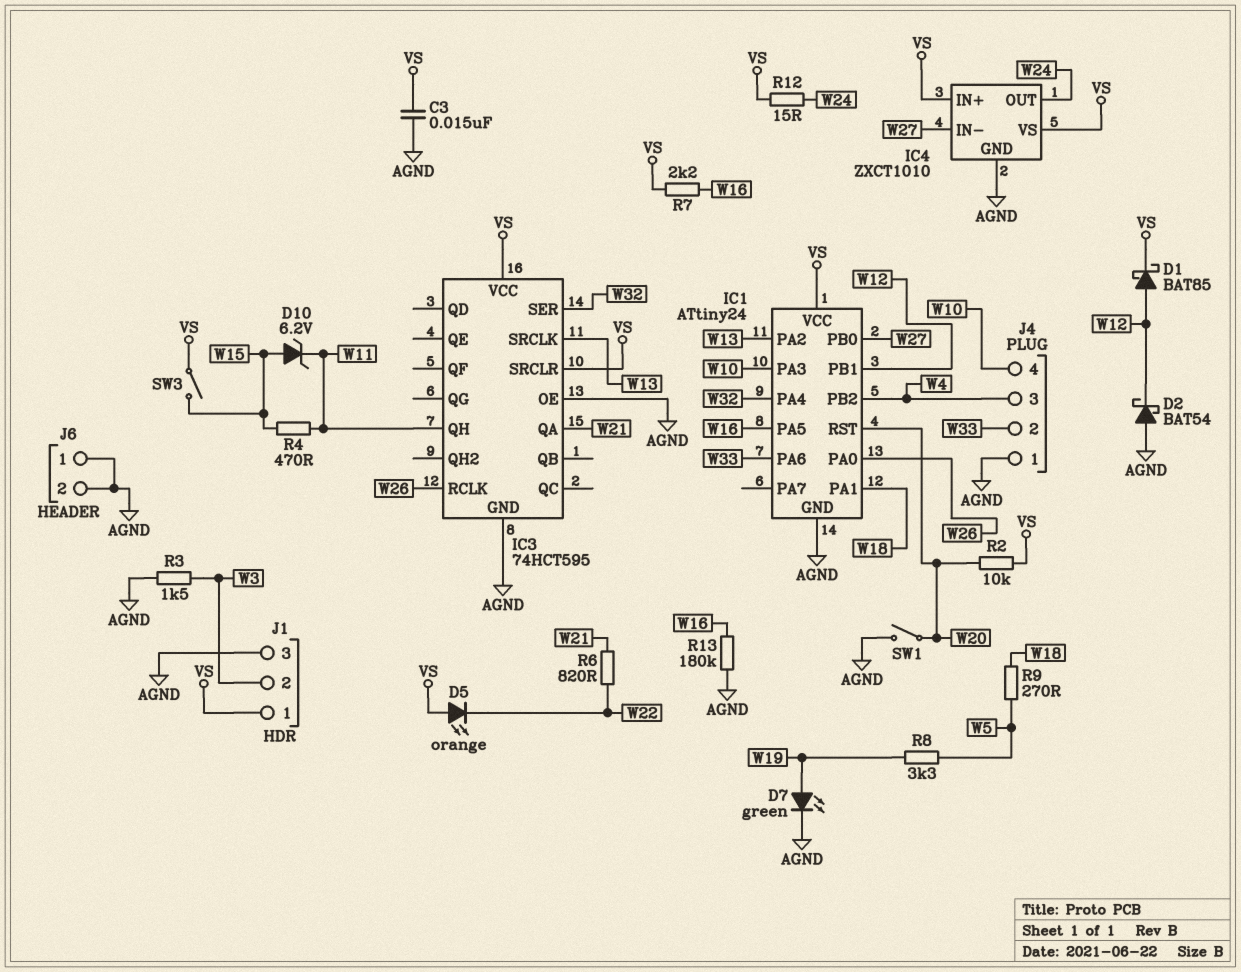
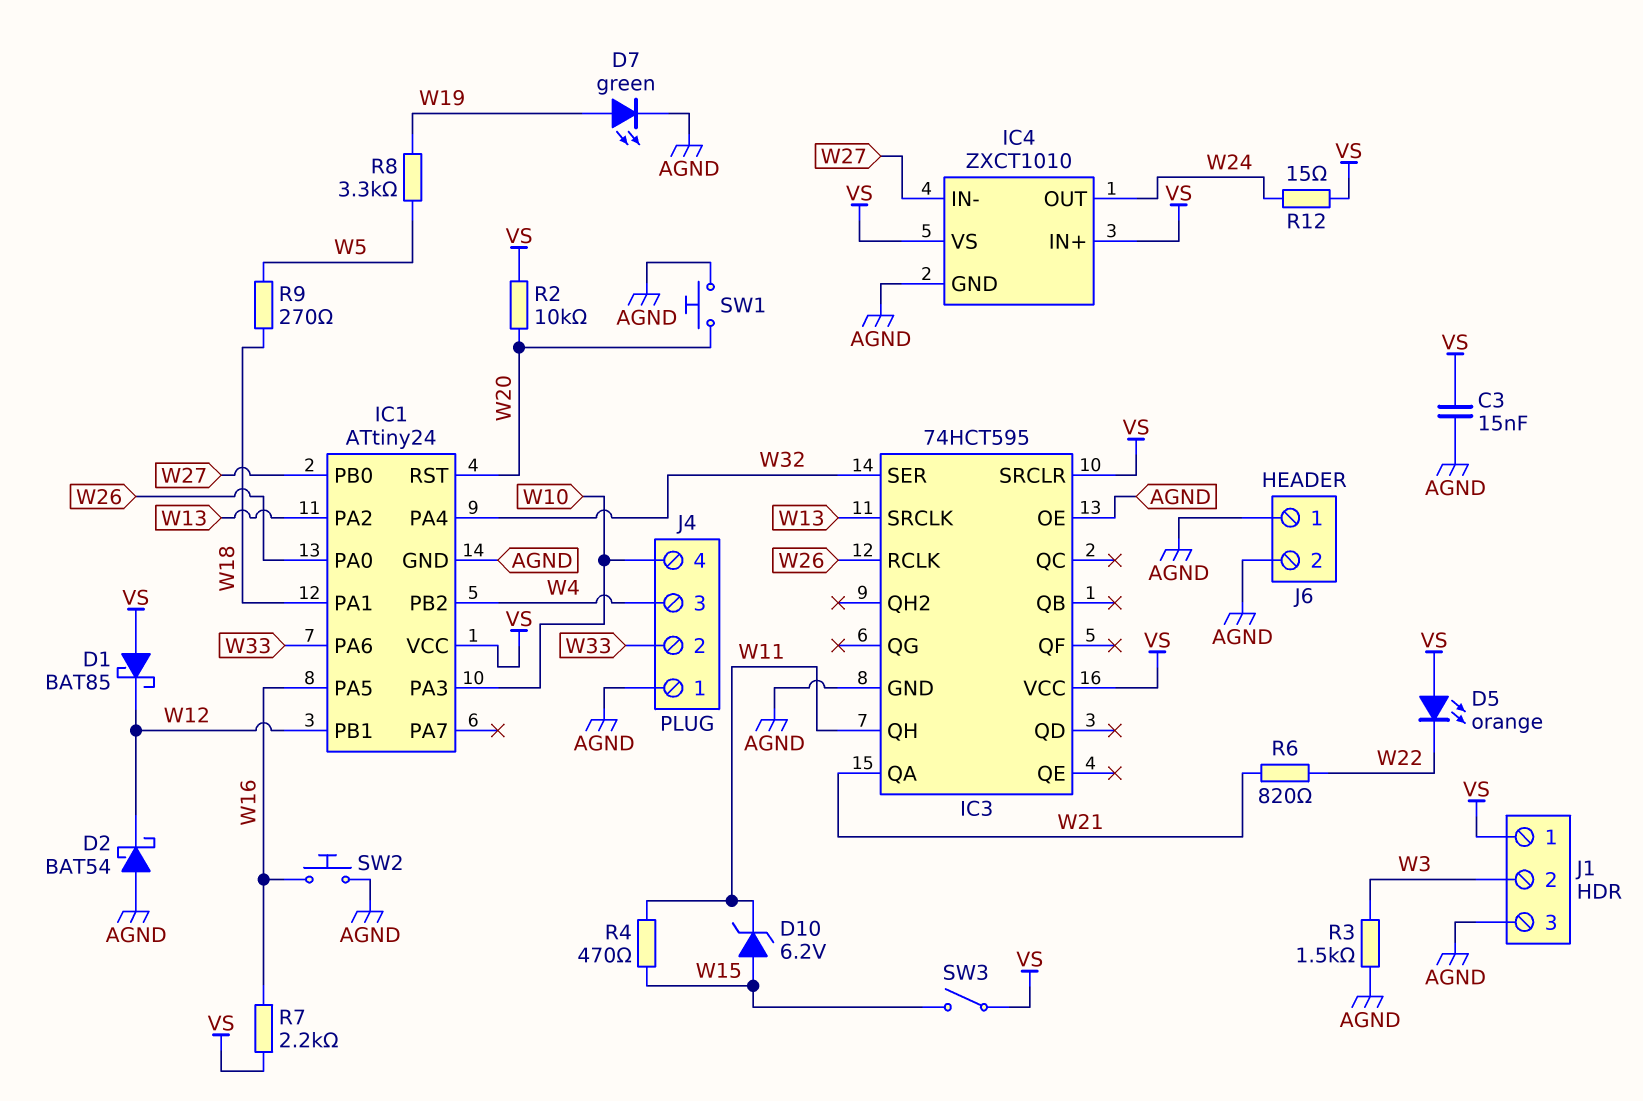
D1: schottky BAT85 (A W12, K VS) -> schottky BAT85 (A VS, K W12)
R13: 180k (AGND, W16) -> none
SW1: switch (AGND, W20) -> button (AGND, W20)
SW2: none -> button (AGND, W16)

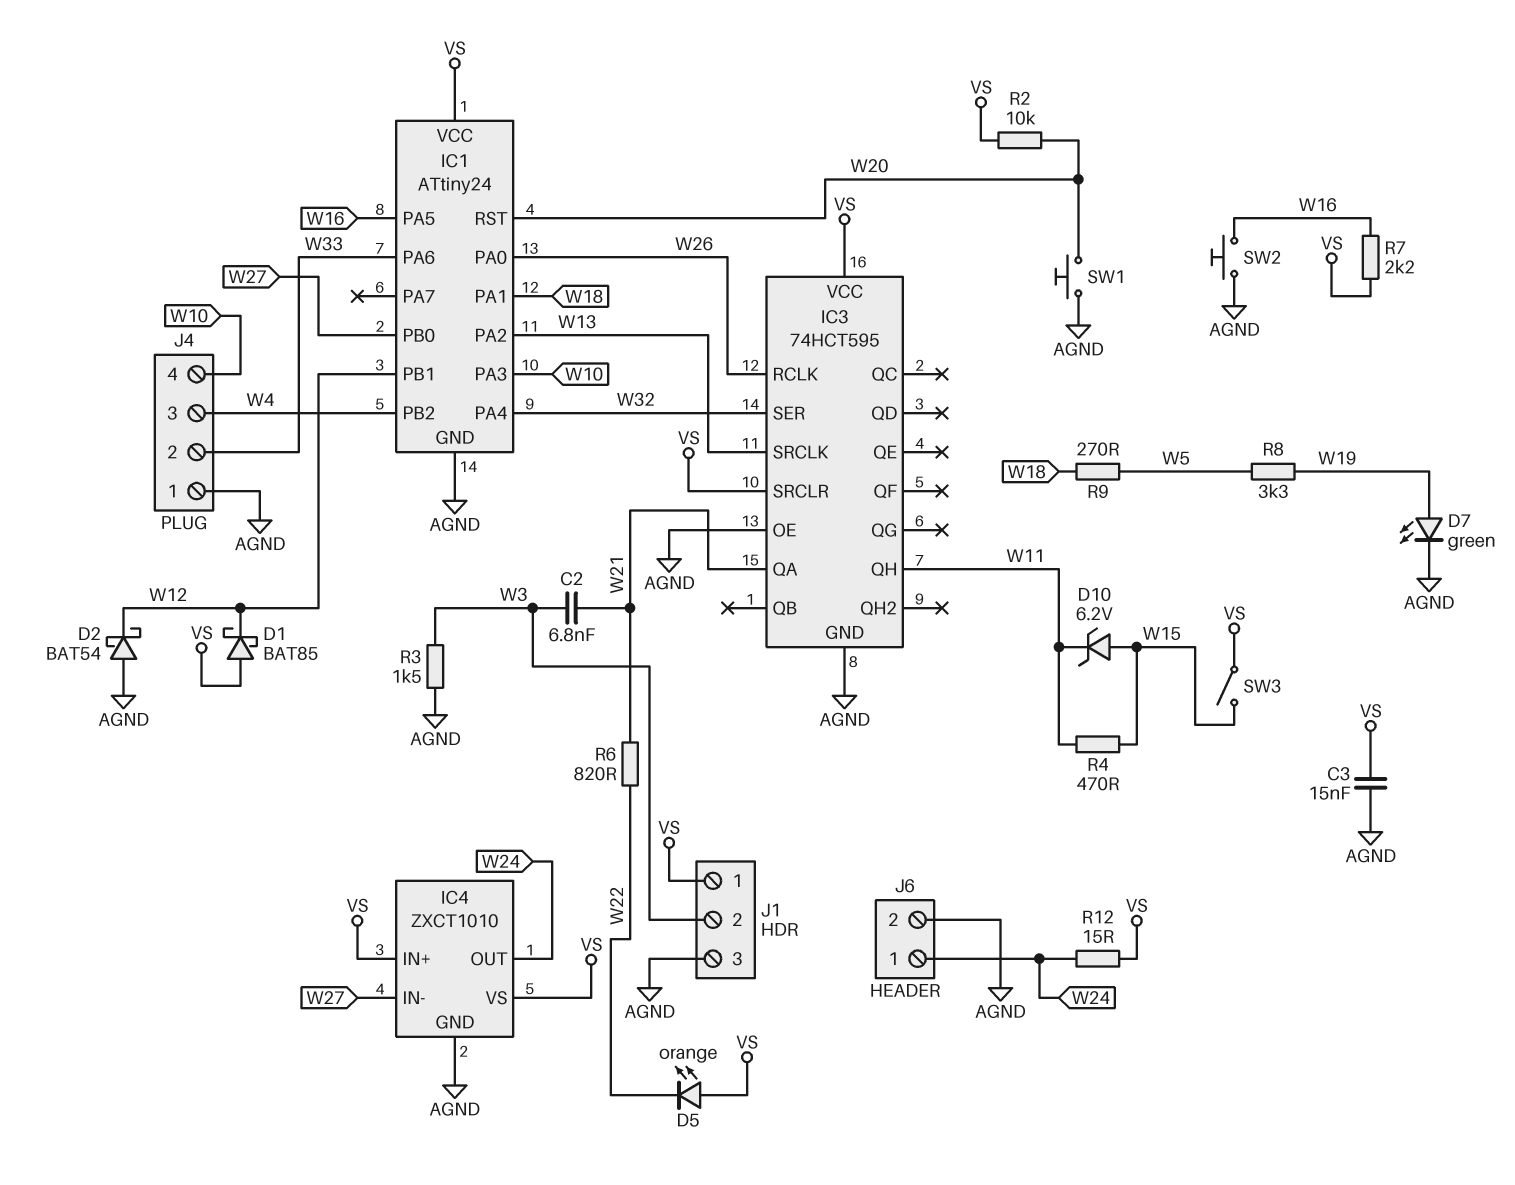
C2: none -> 6.8nF (W3, W21)
J6 pin 1: AGND -> W24

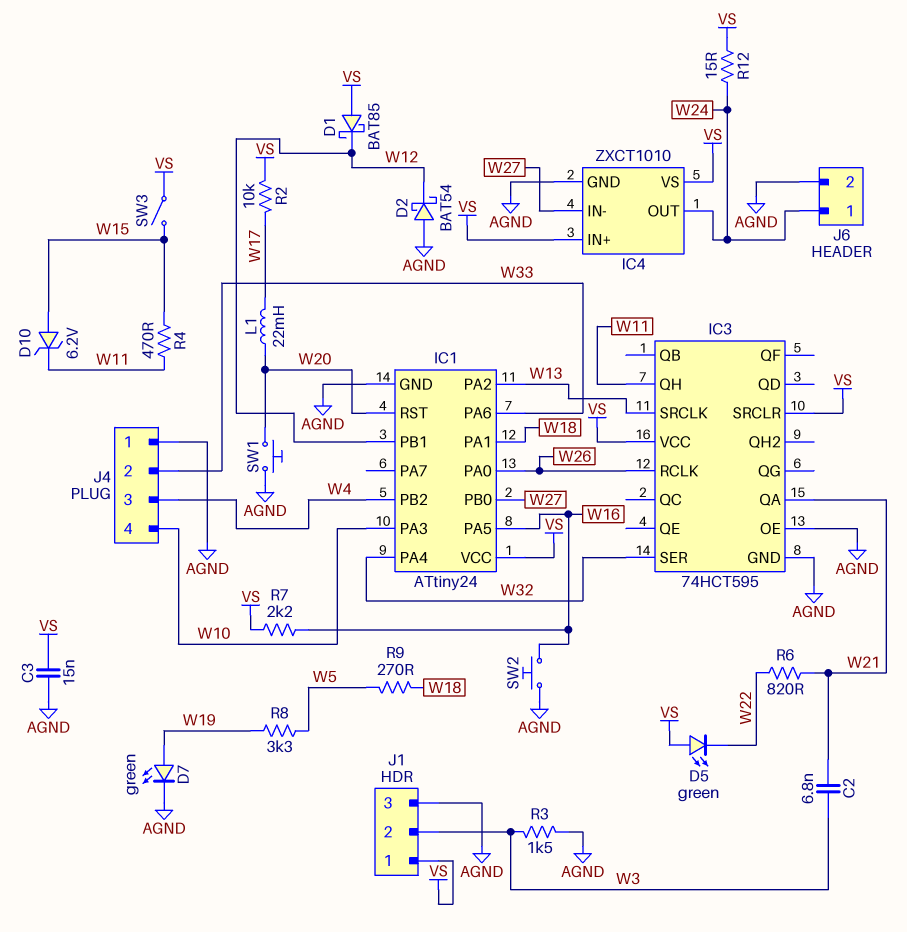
D5: LED orange (A VS, K W22) -> LED green (A VS, K W22)
L1: none -> 22mH (W17, W20)
R2: 10k (VS, W20) -> 10k (VS, W17)

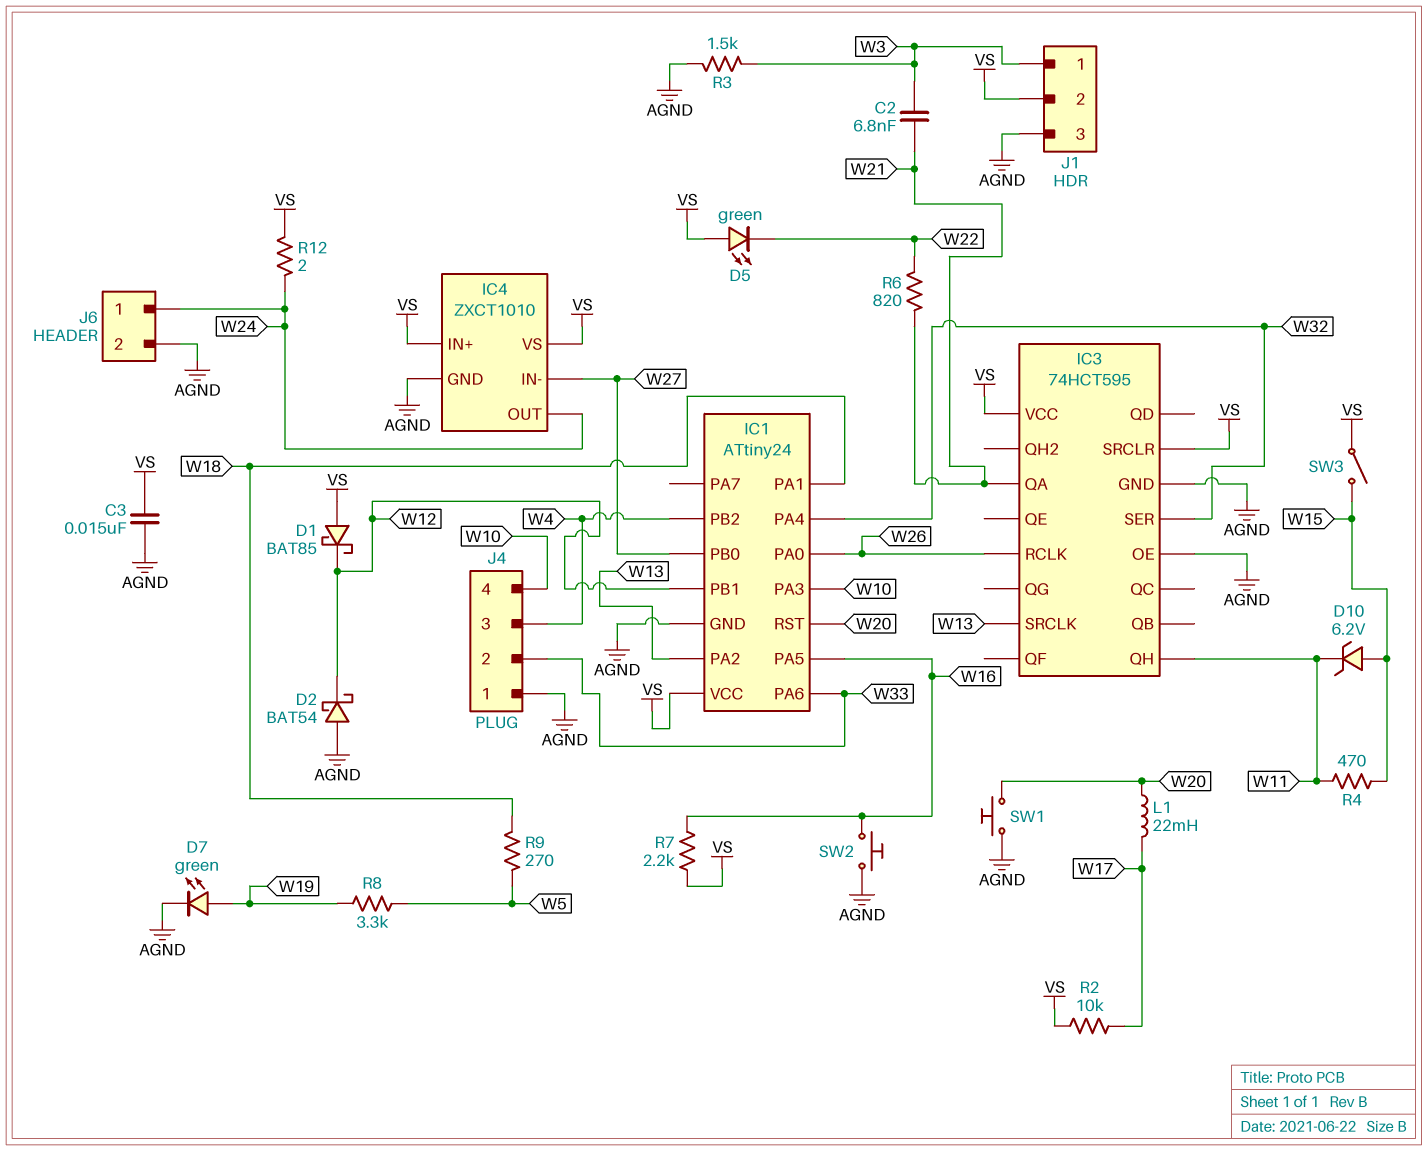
J1 pin 1: VS -> W3
J1 pin 2: W3 -> VS
R12: 15 (VS, W24) -> 2 (VS, W24)

